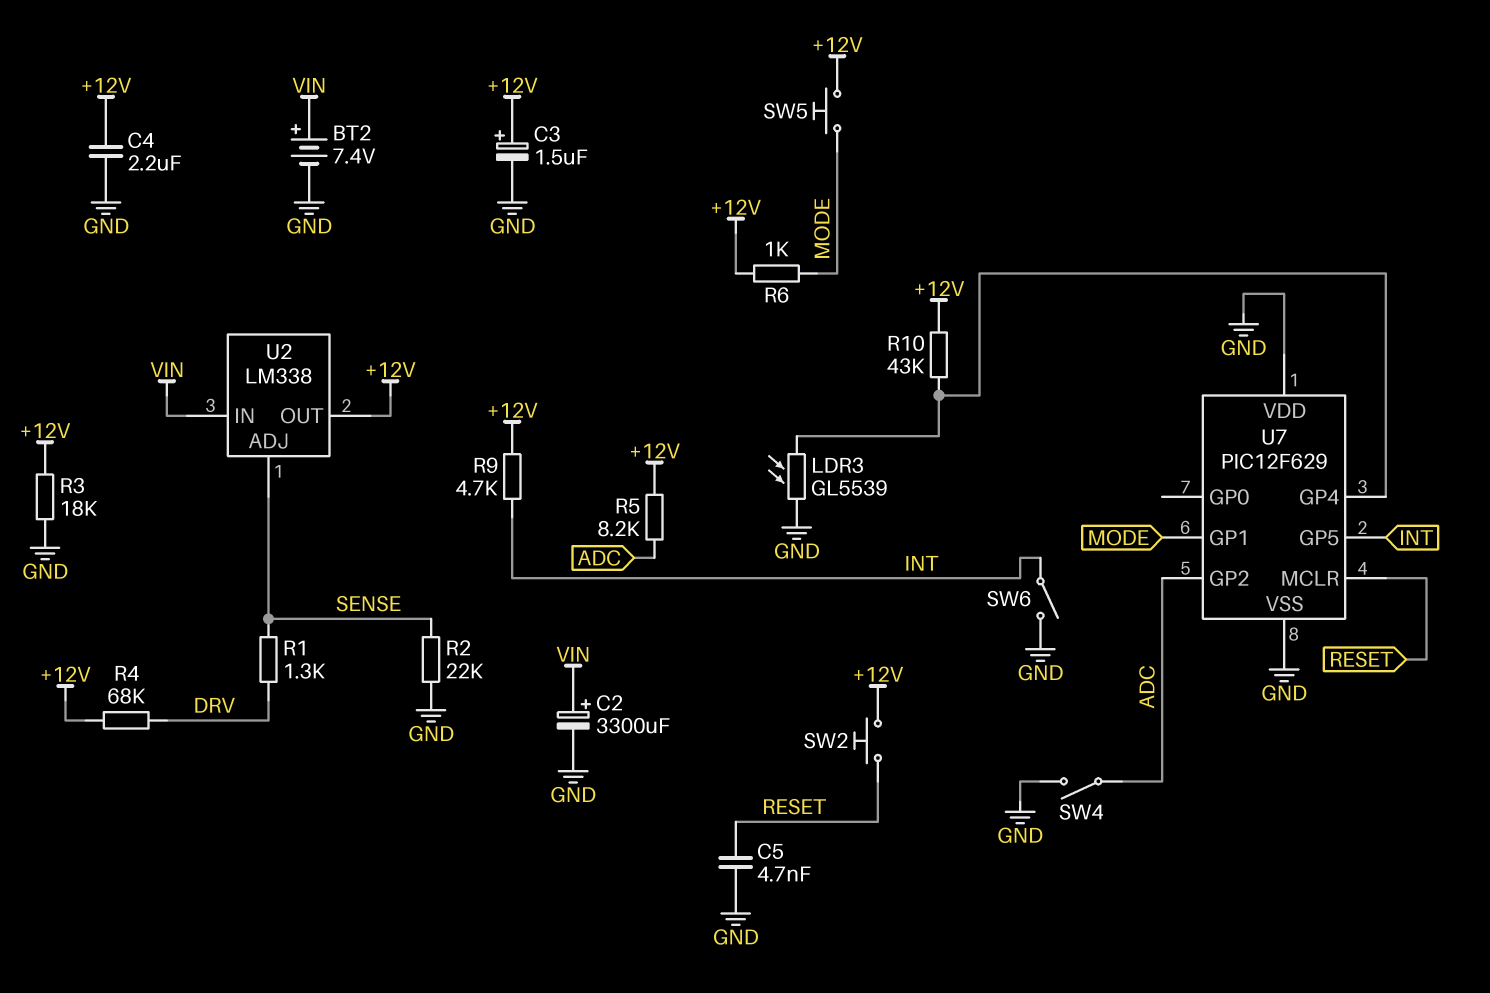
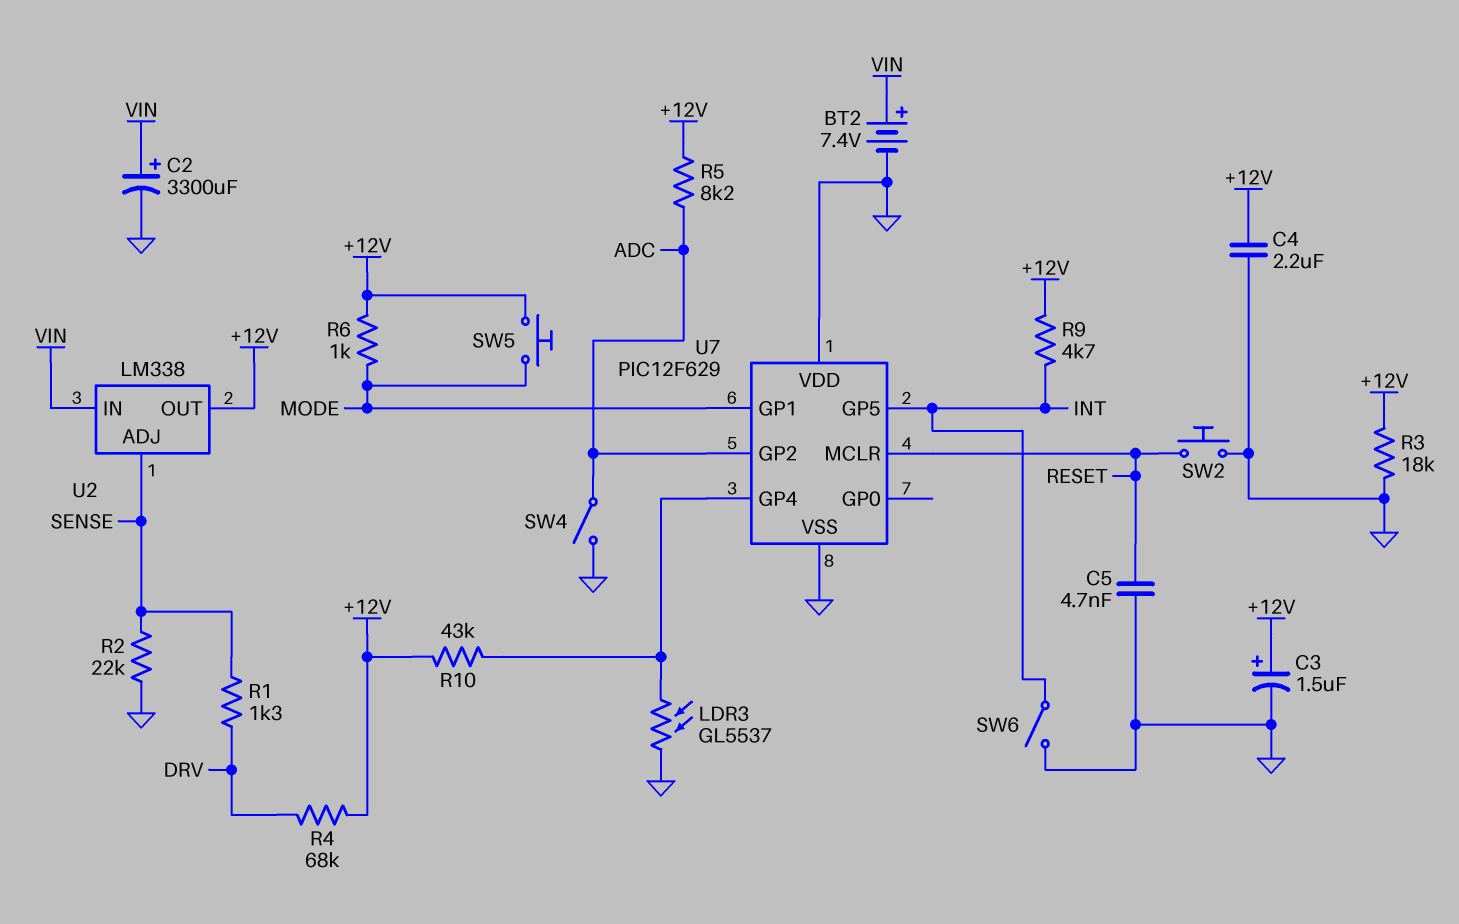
LDR3: GL5539 (GND, U7/GP4) -> GL5537 (GND, U7/GP4)
SW2: button (+12V, RESET) -> button (GND, RESET)

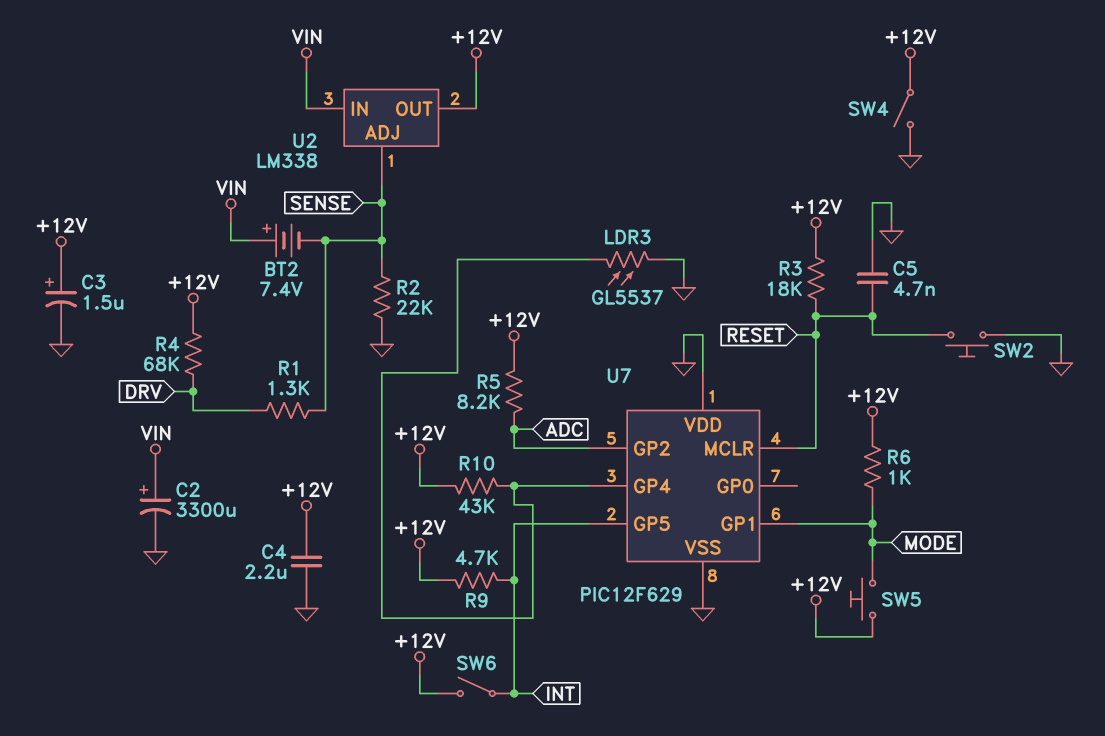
BT2: 7.4V (plus VIN, minus GND) -> 7.4V (plus VIN, minus SENSE)
R3: 18k (+12V, GND) -> 18k (+12V, RESET)
SW4: switch (ADC, GND) -> switch (+12V, GND)
SW6: switch (GND, INT) -> switch (+12V, INT)

